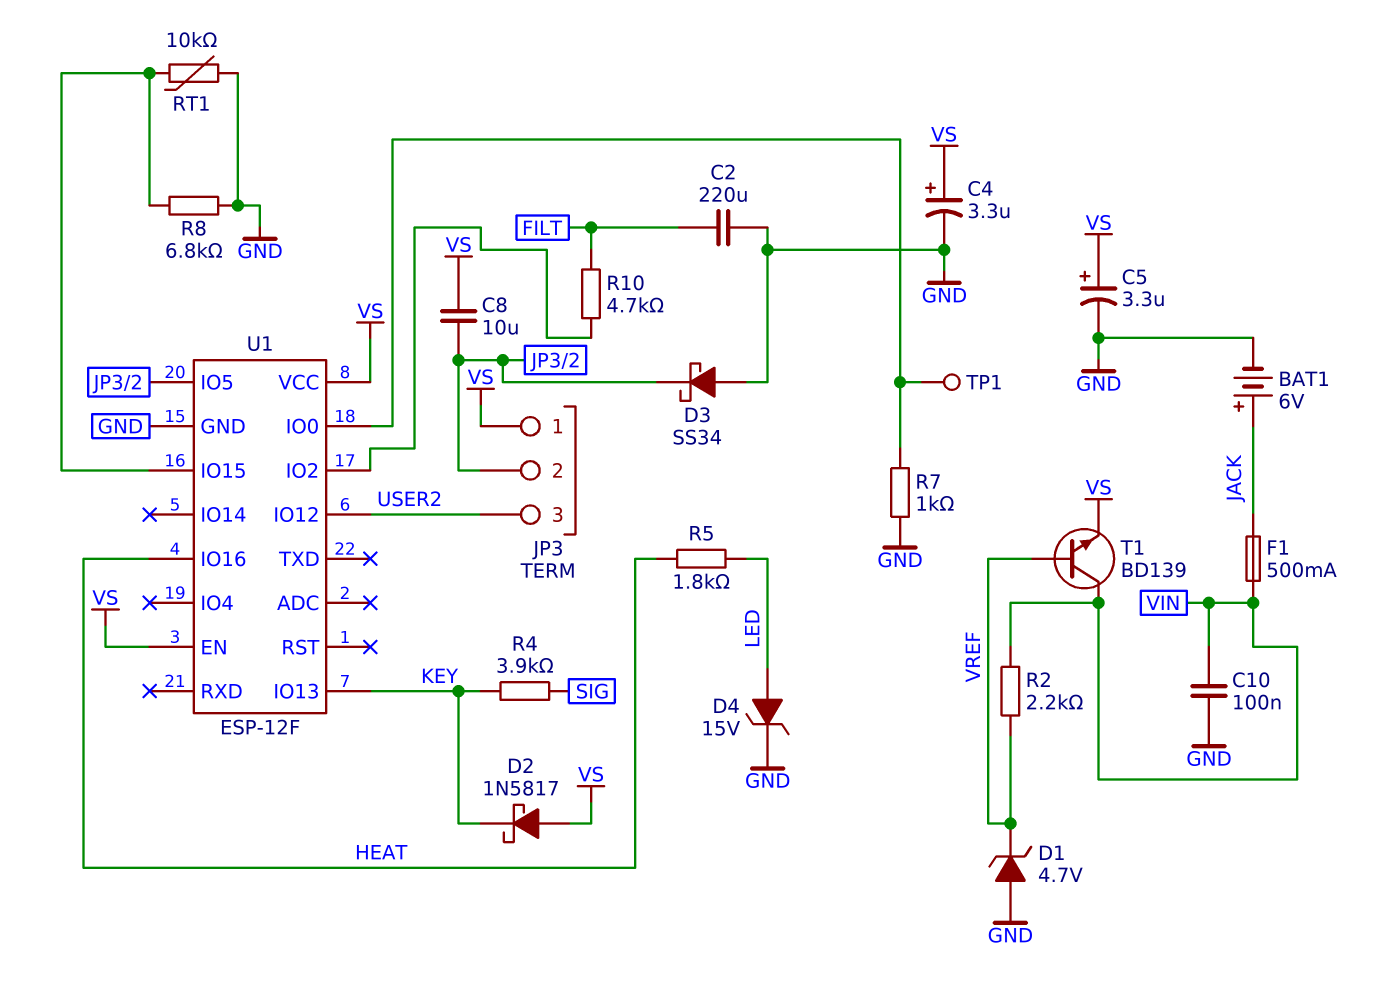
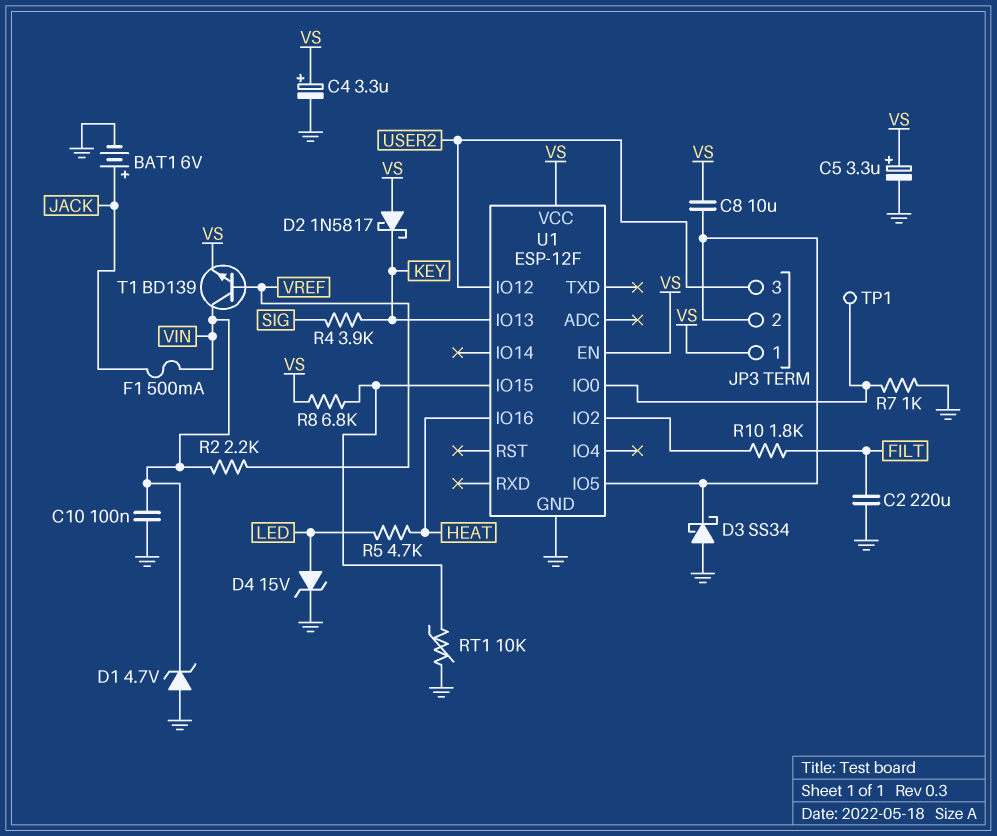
D1: zener 4.7V (A GND, K VREF) -> zener 4.7V (A GND, K VIN)
R5: 1.8k (HEAT, LED) -> 4.7k (HEAT, LED)
R8: 6.8k (GND, U1/IO15) -> 6.8k (U1/IO15, VS)
R10: 4.7k (FILT, U1/IO2) -> 1.8k (FILT, U1/IO2)

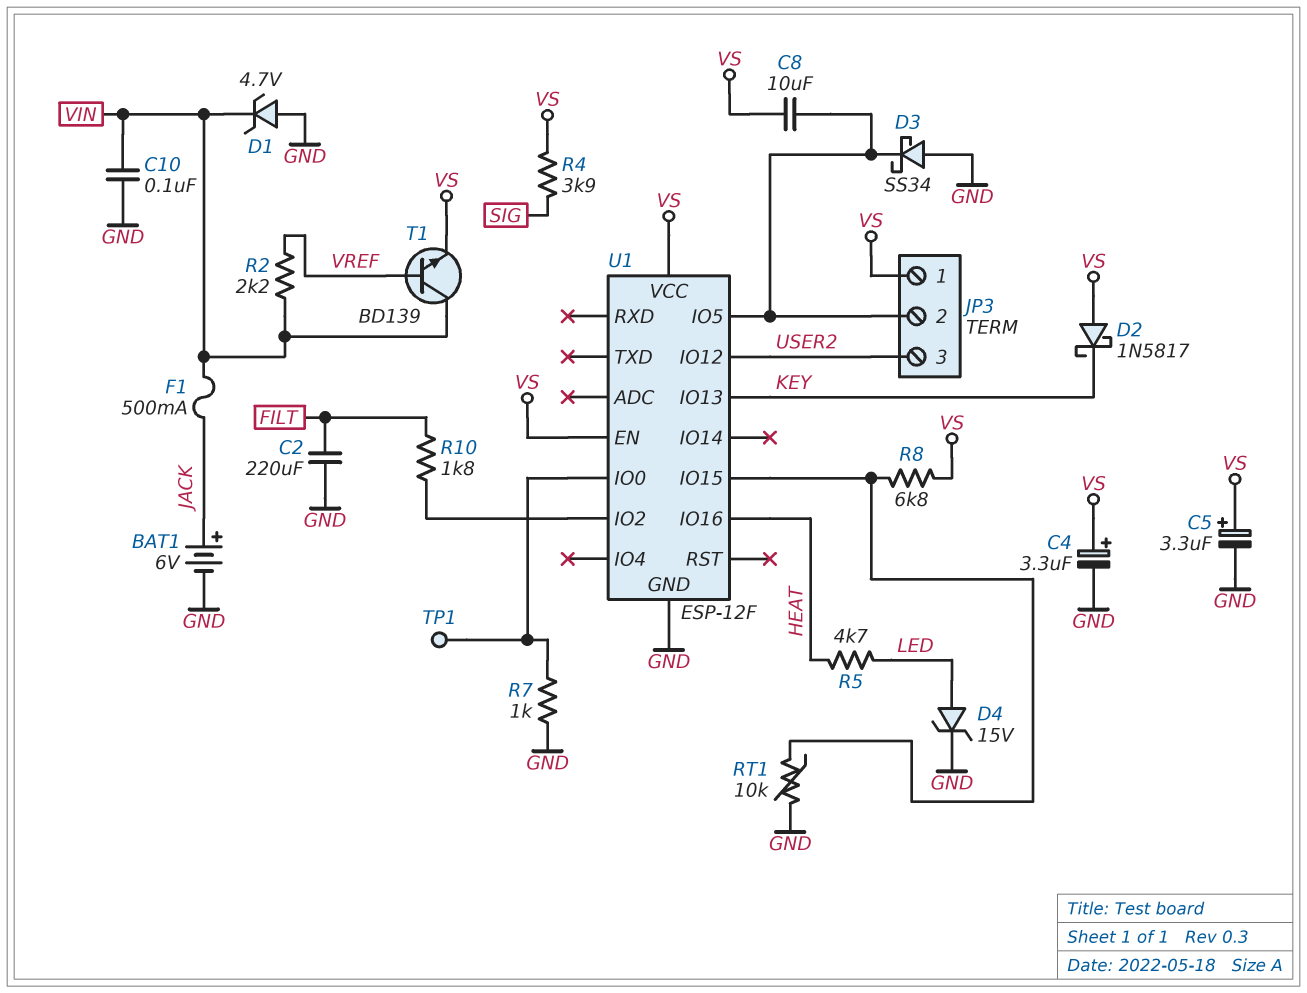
R4: 3.9k (KEY, SIG) -> 3.9k (SIG, VS)

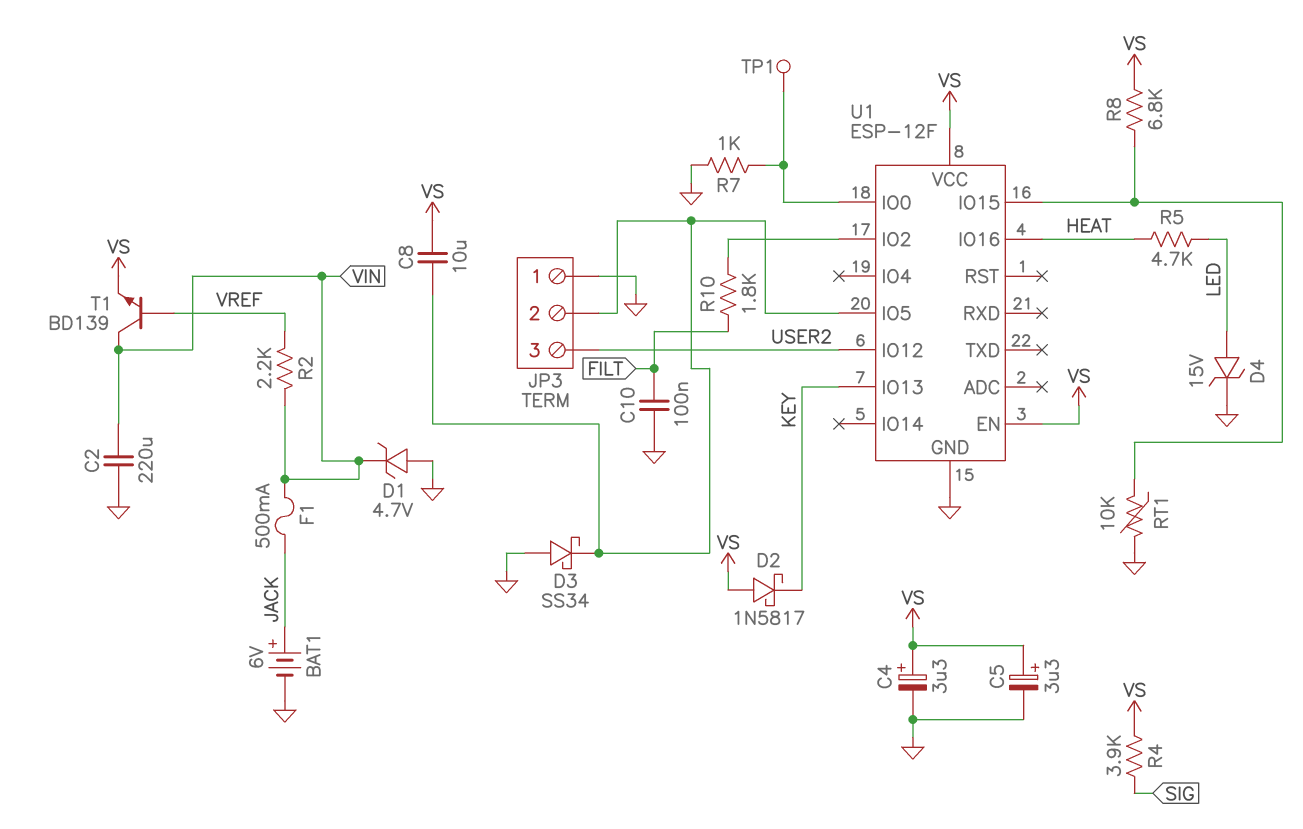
C2: 220uF (FILT, GND) -> 220uF (GND, VIN)
C10: 100nF (GND, VIN) -> 100nF (FILT, GND)
JP3 pin 1: VS -> GND

